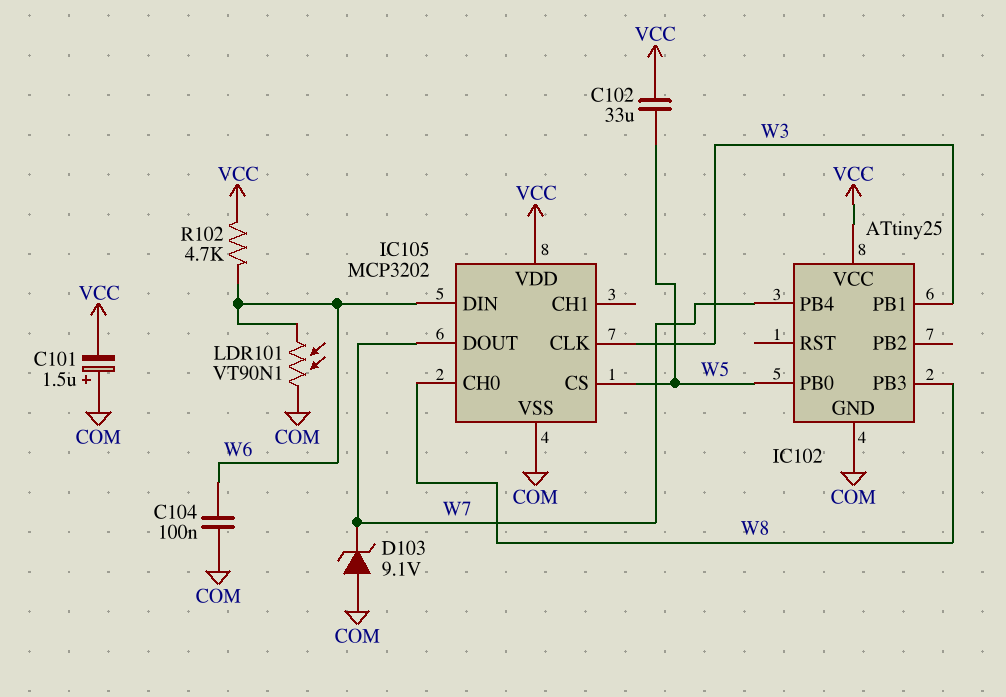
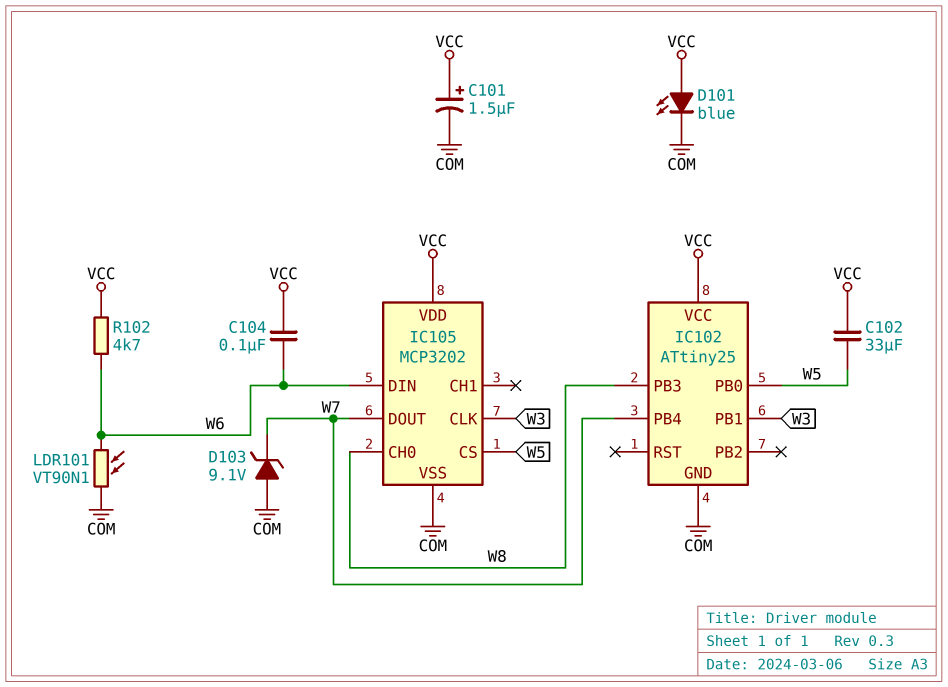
C101: 1.5uF (plus COM, minus VCC) -> 1.5uF (plus VCC, minus COM)
C104: 100nF (COM, W6) -> 100nF (VCC, W6)
D101: none -> LED blue (A VCC, K COM)

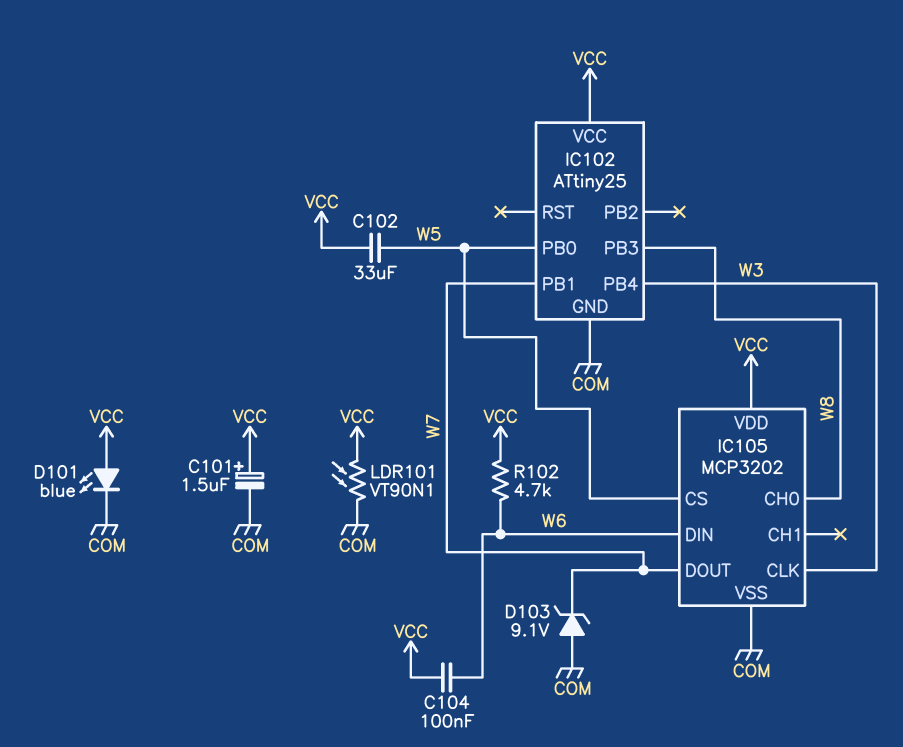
IC102 pin PB1: W3 -> W7
IC102 pin PB4: W7 -> W3
LDR101: VT90N1 (COM, W6) -> VT90N1 (COM, VCC)

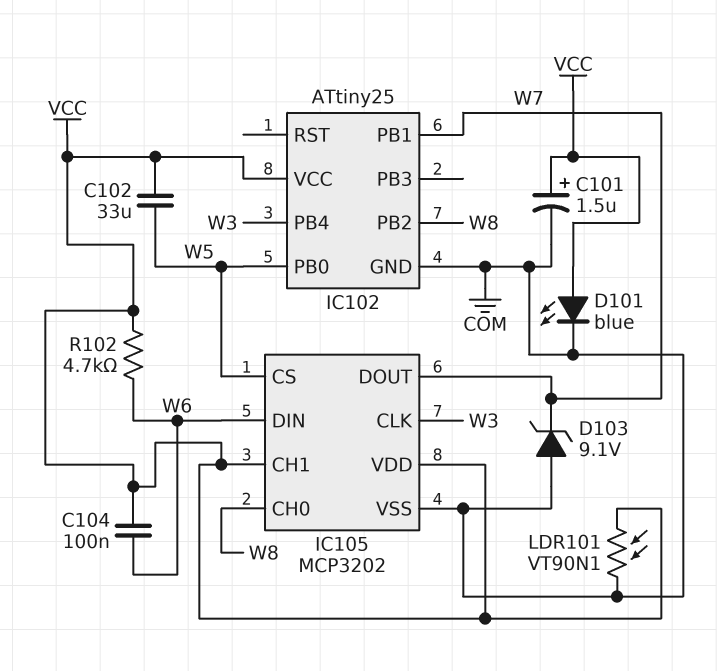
IC102 pin PB2: none -> W8
IC102 pin PB3: W8 -> none
IC105 pin CH1: none -> VCC

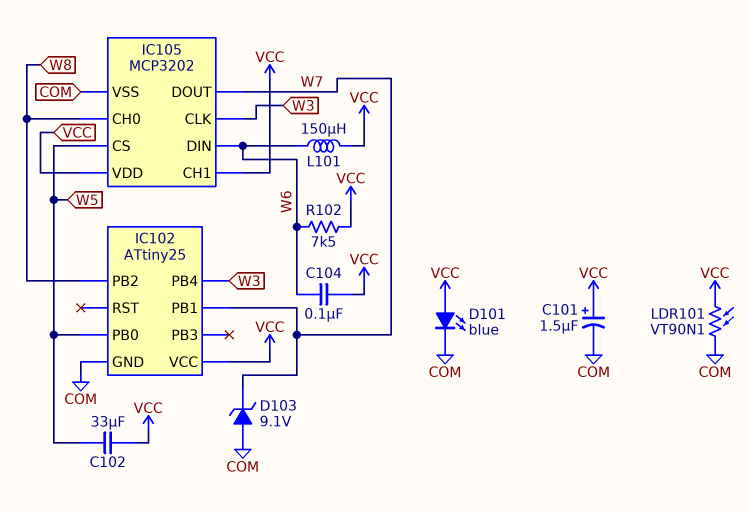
L101: none -> 150uH (VCC, W6)
R102: 4.7k (VCC, W6) -> 7.5k (VCC, W6)

